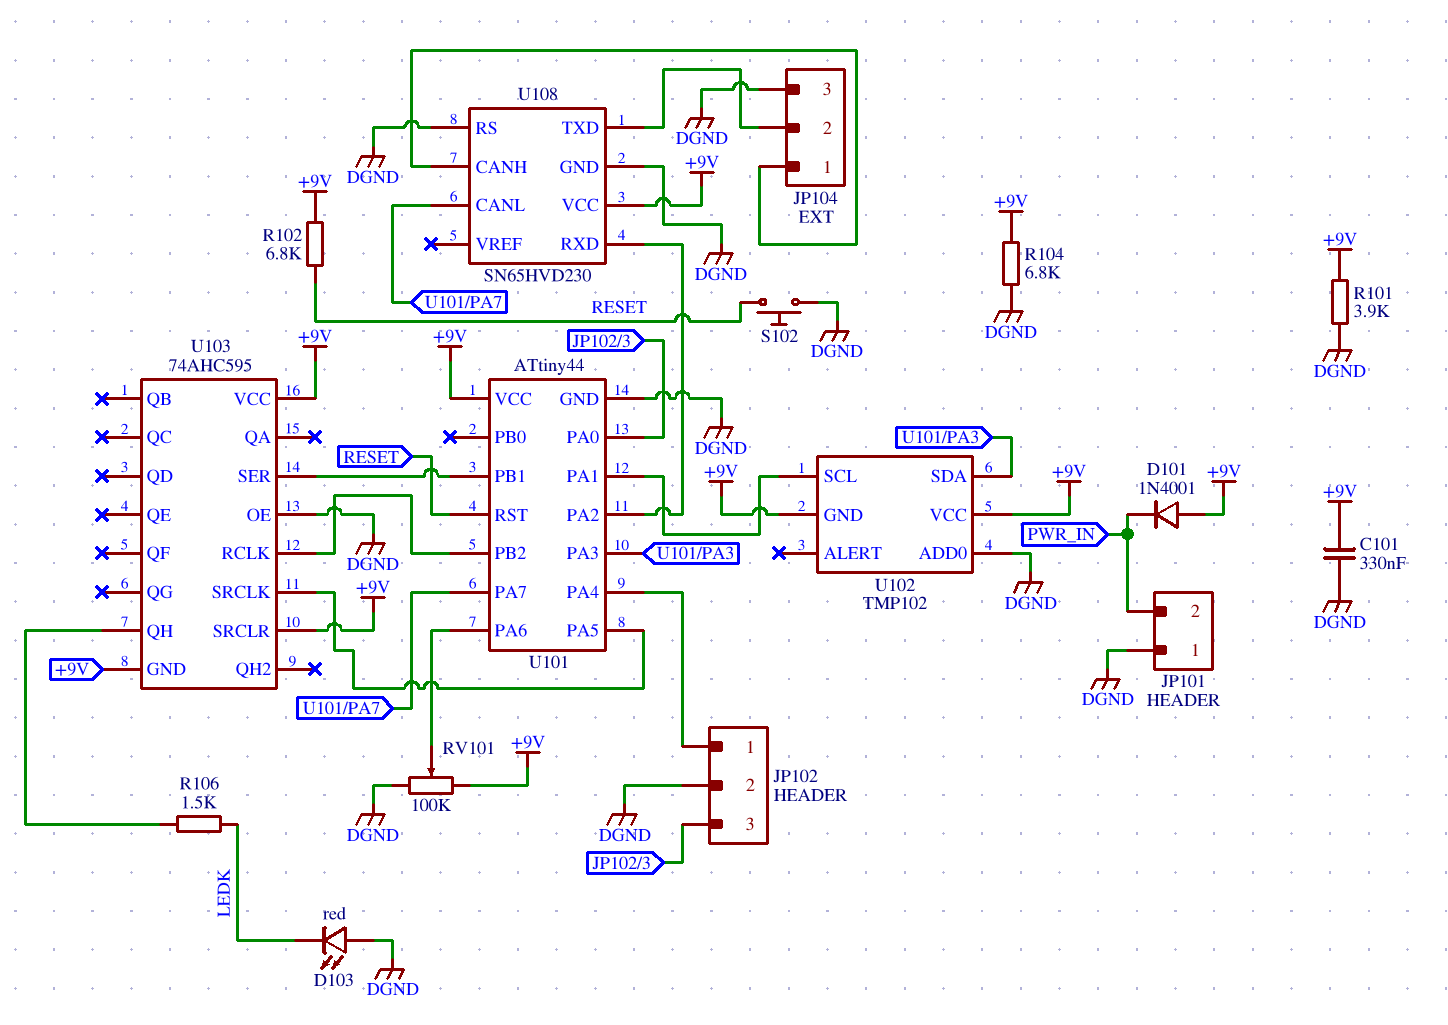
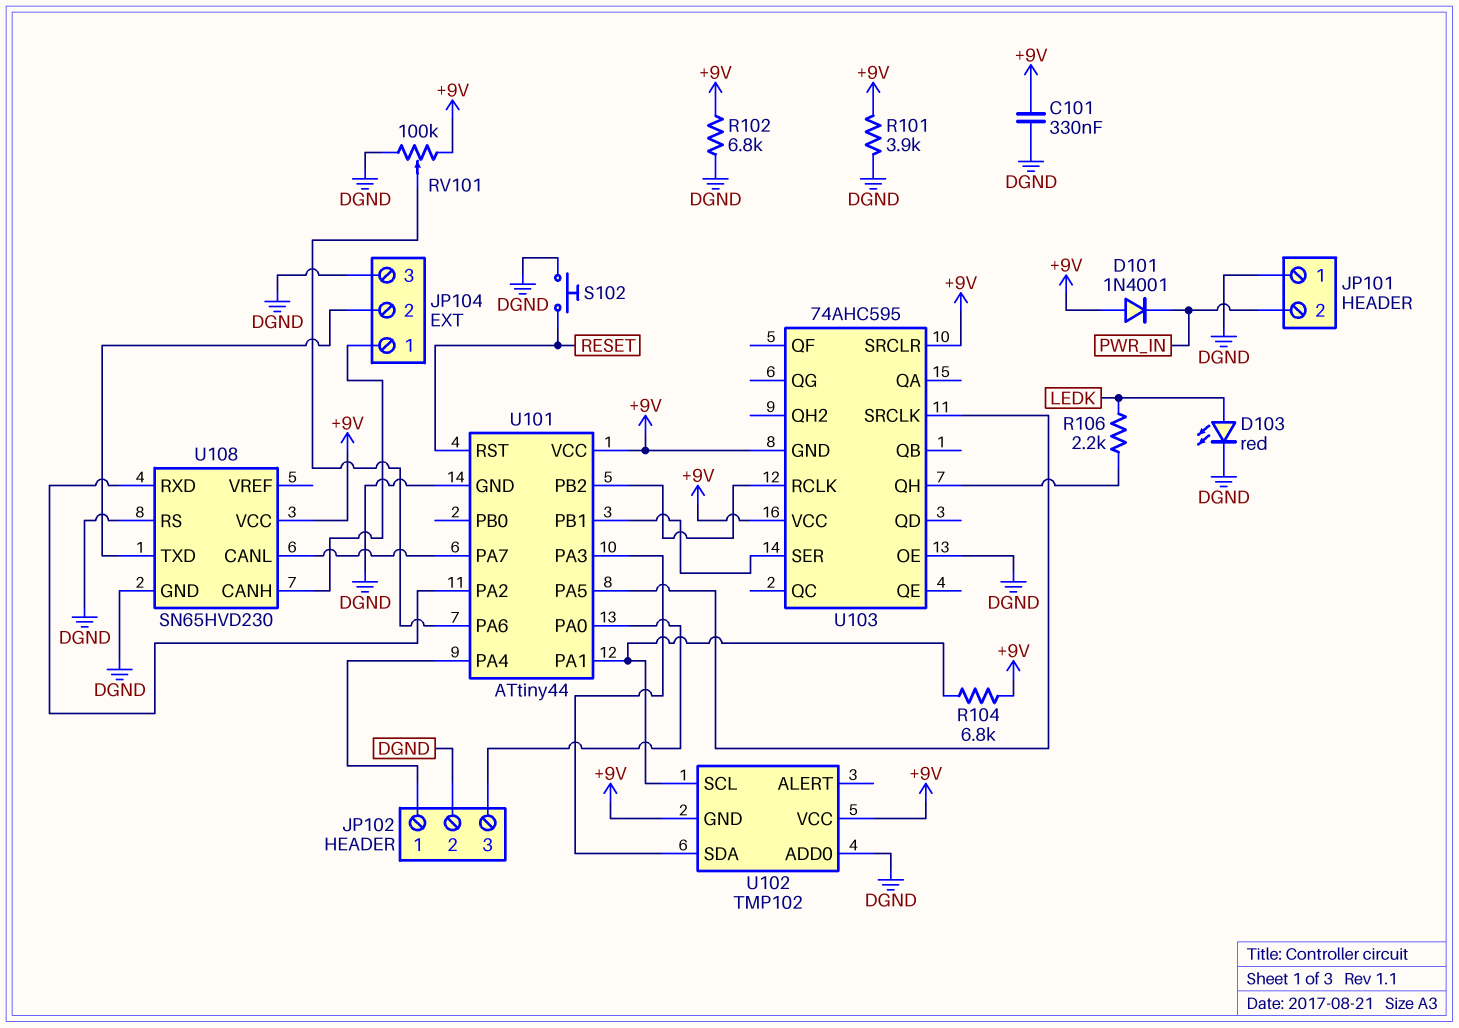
D103: LED red (A DGND, K LEDK) -> LED red (A LEDK, K DGND)
R102: 6.8k (+9V, RESET) -> 6.8k (+9V, DGND)
R104: 6.8k (+9V, DGND) -> 6.8k (+9V, U101/PA1)
R106: 1.5k (LEDK, U103/QH) -> 2.2k (LEDK, U103/QH)

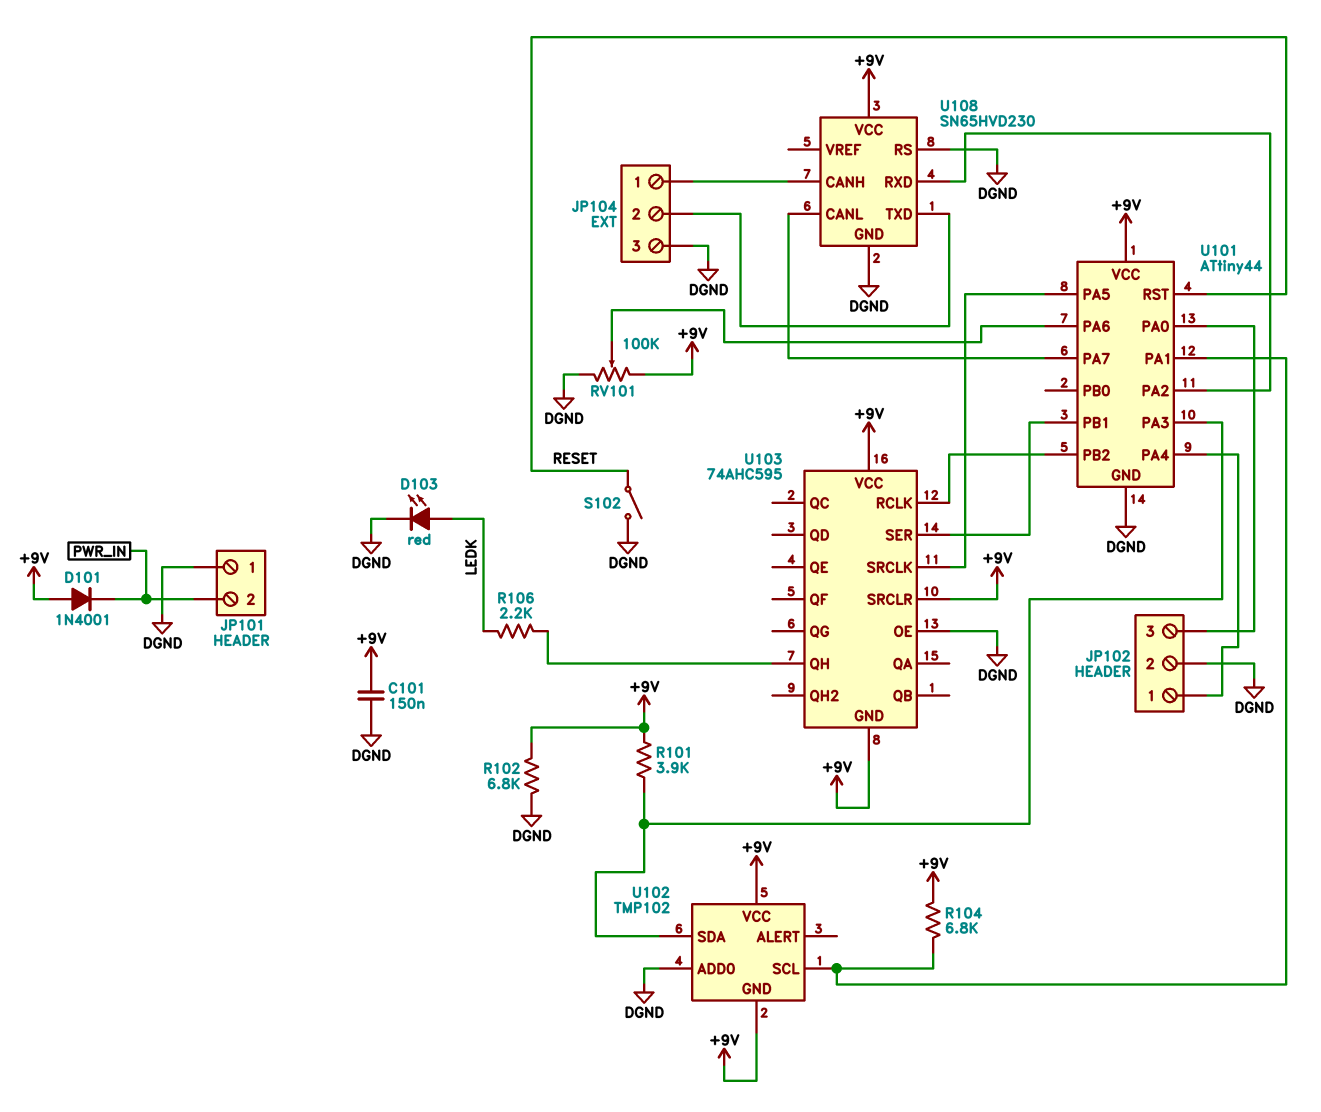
C101: 330nF (+9V, DGND) -> 150nF (+9V, DGND)
R101: 3.9k (+9V, DGND) -> 3.9k (+9V, U101/PA3)
S102: button (DGND, RESET) -> switch (DGND, RESET)

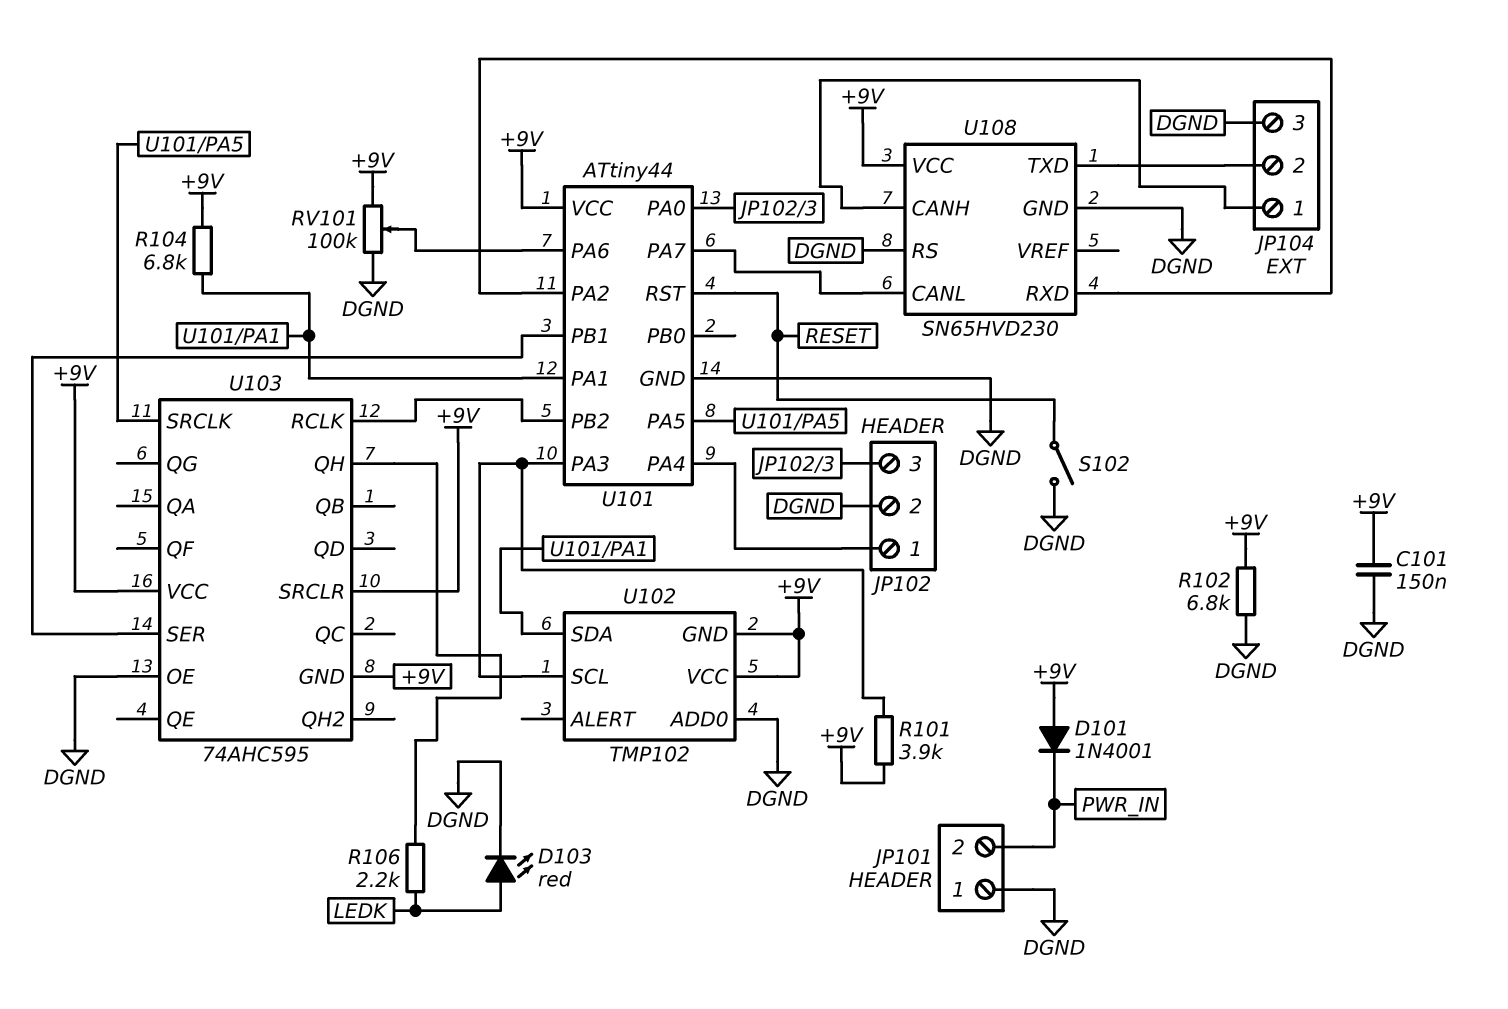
U102 pin SCL: U101/PA1 -> U101/PA3
U102 pin SDA: U101/PA3 -> U101/PA1

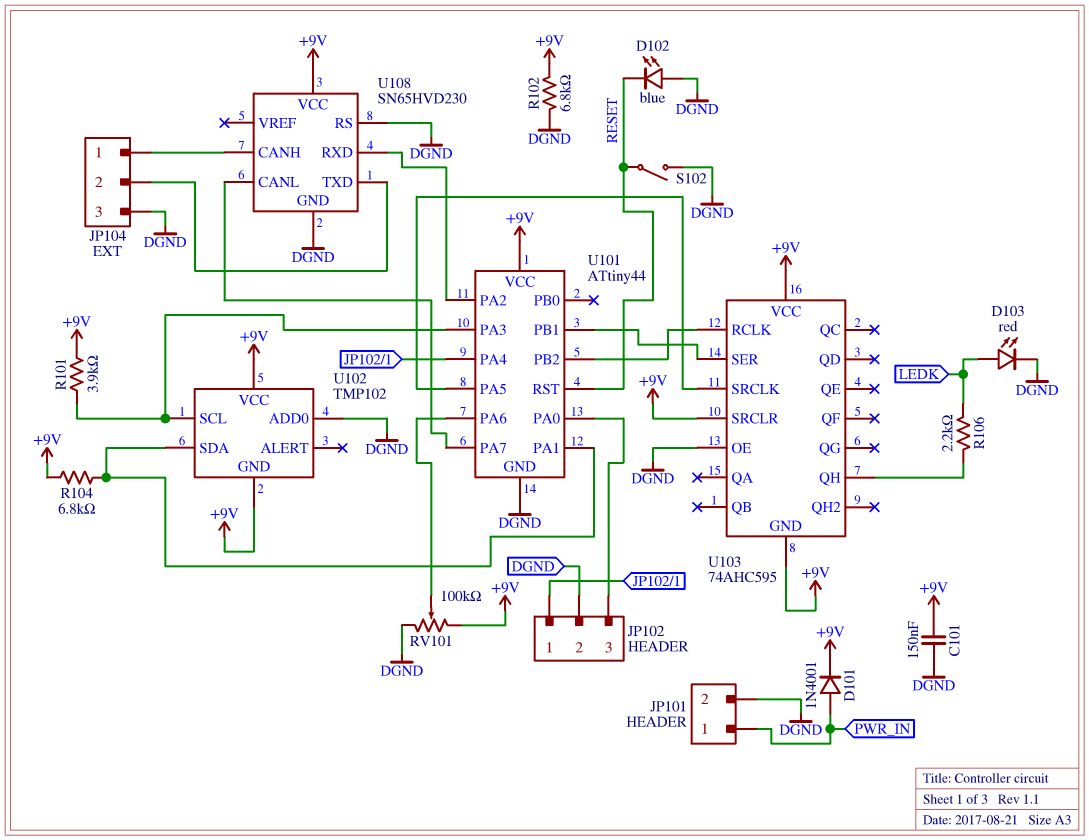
D101: diode 1N4001 (A +9V, K PWR_IN) -> diode 1N4001 (A PWR_IN, K +9V)
D102: none -> LED blue (A DGND, K RESET)
JP101 pin 1: DGND -> PWR_IN
JP101 pin 2: PWR_IN -> DGND

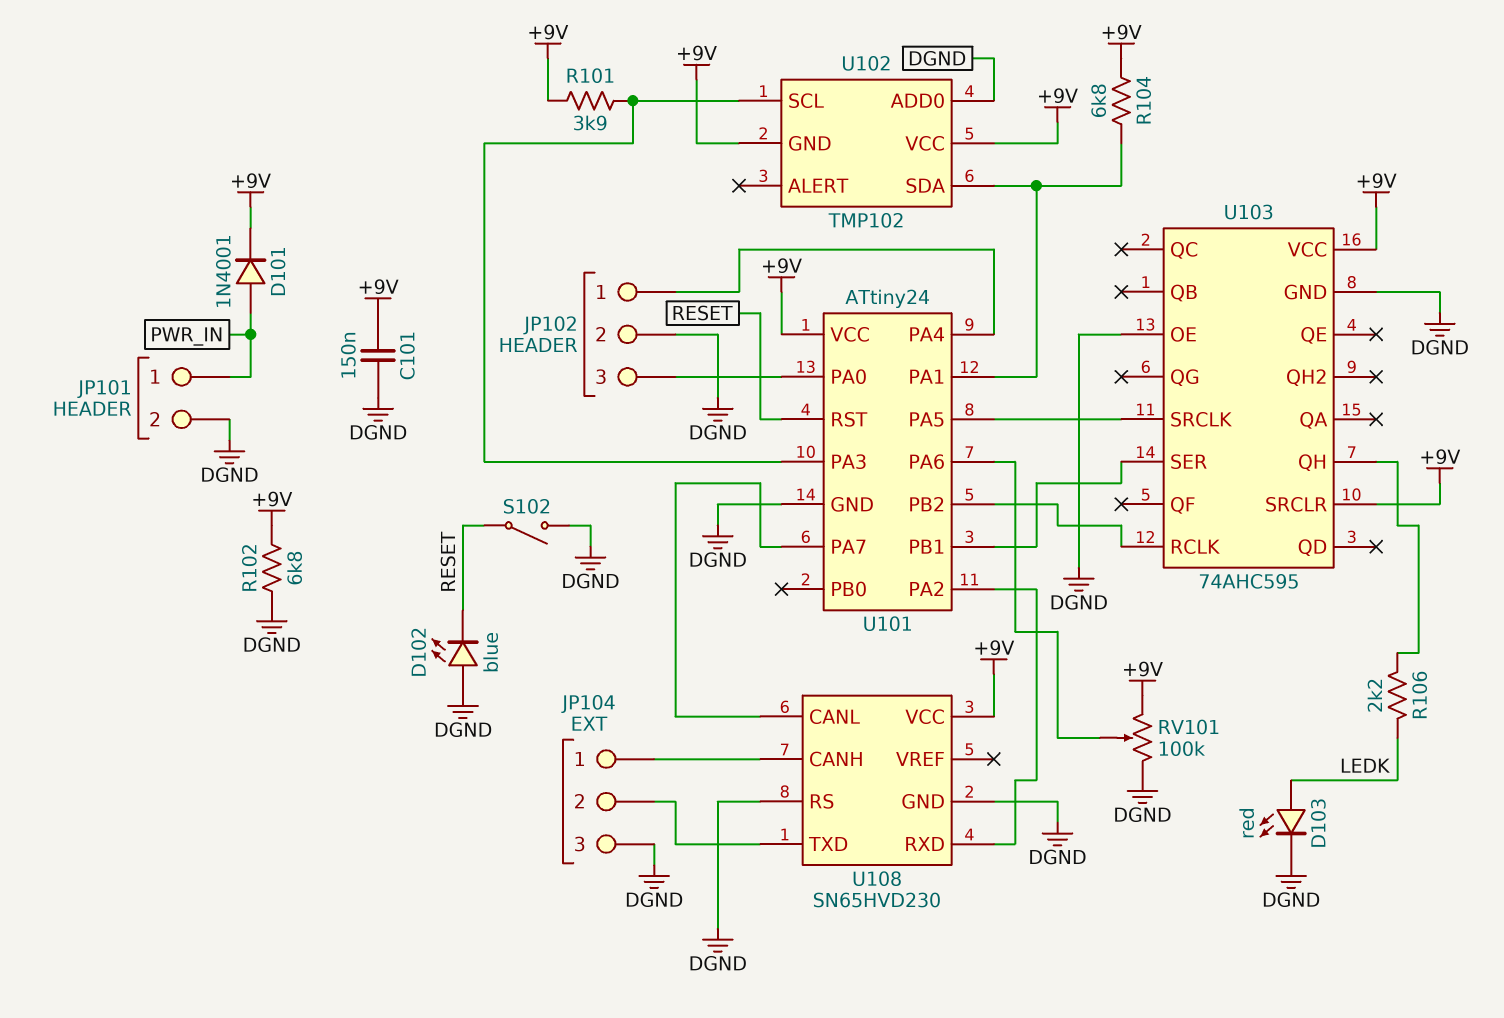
U101: ATtiny44 -> ATtiny24
U103 pin GND: +9V -> DGND

